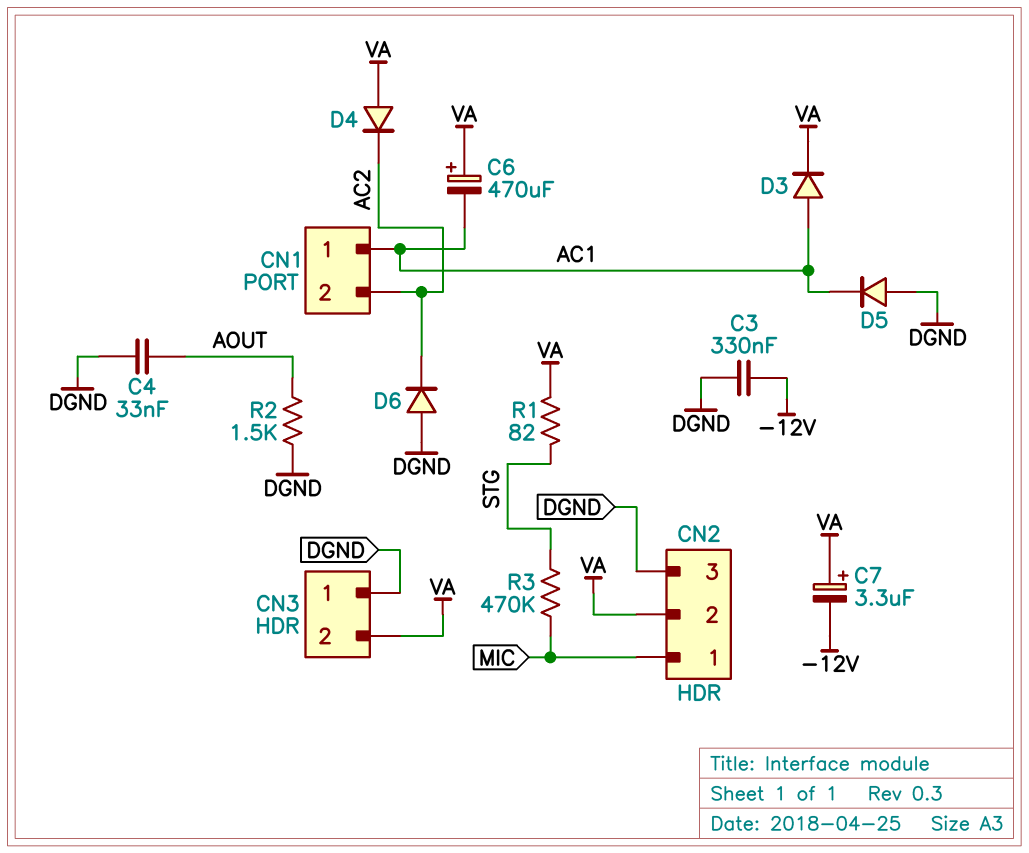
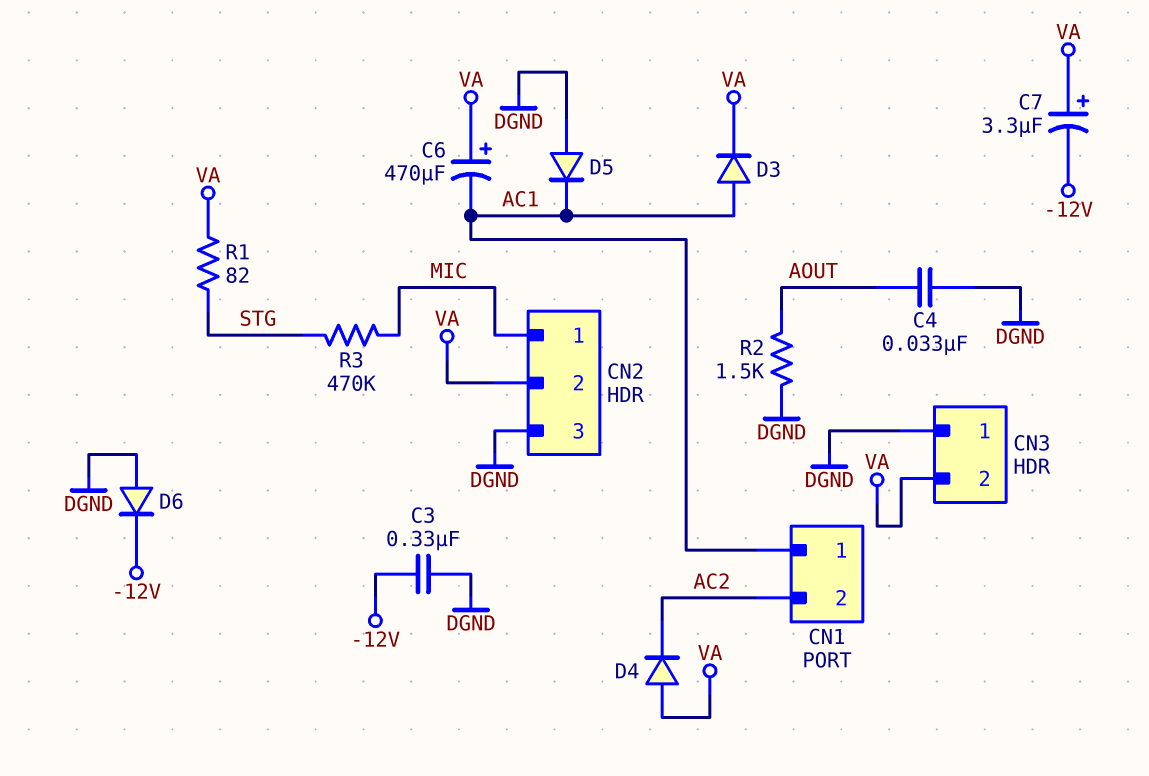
D6: diode (A DGND, K AC2) -> diode (A DGND, K -12V)

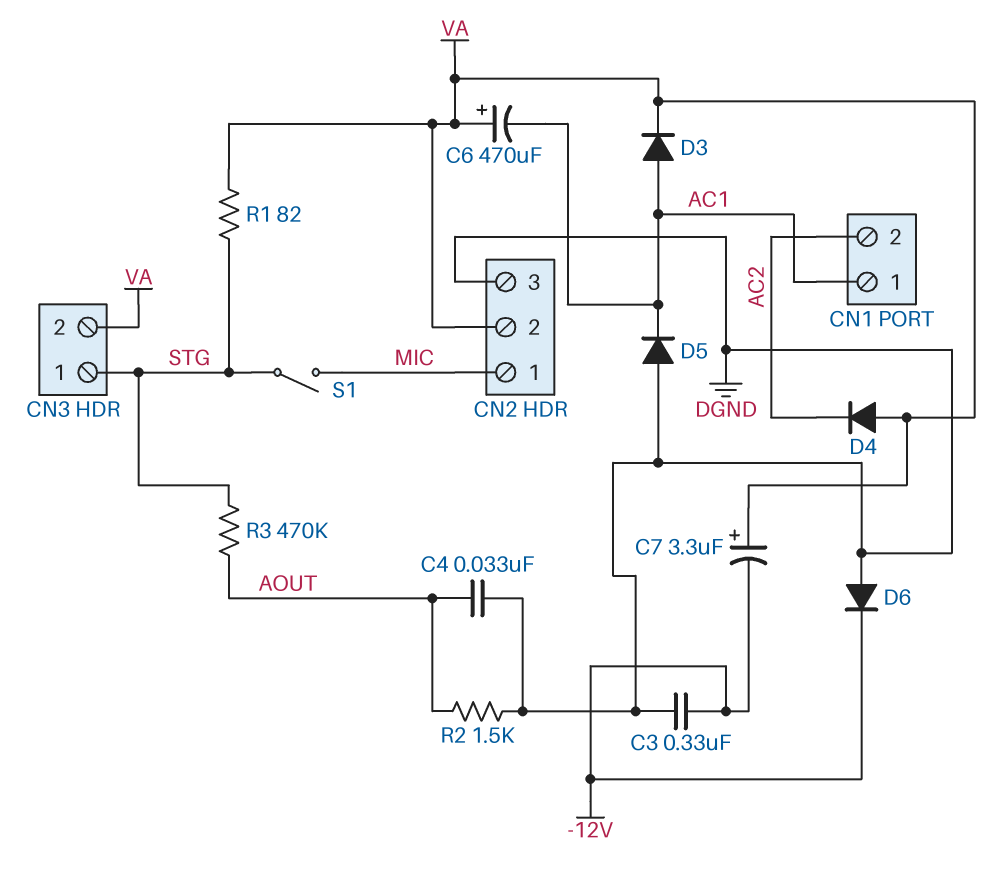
CN3 pin 1: DGND -> STG
R3: 470k (MIC, STG) -> 470k (AOUT, STG)
S1: none -> switch (MIC, STG)

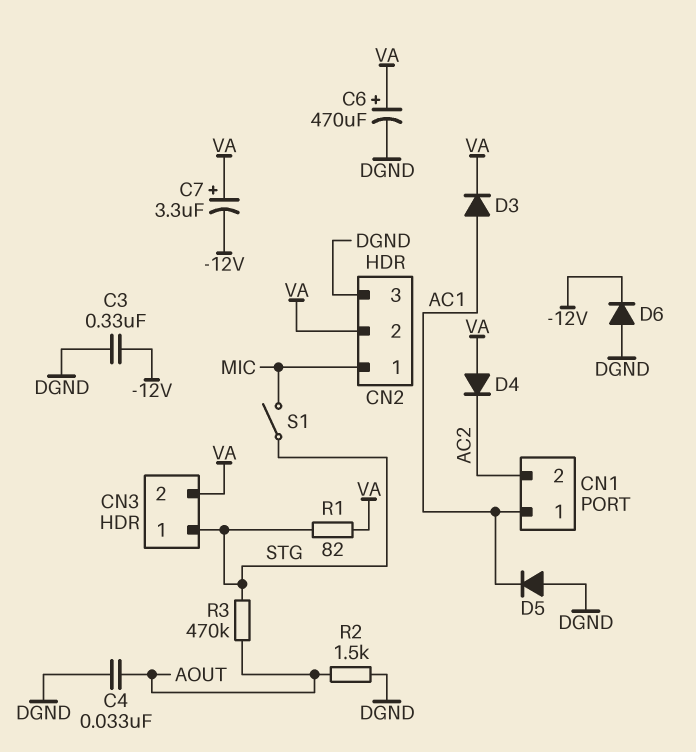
C6: 470uF (plus VA, minus AC1) -> 470uF (plus VA, minus DGND)

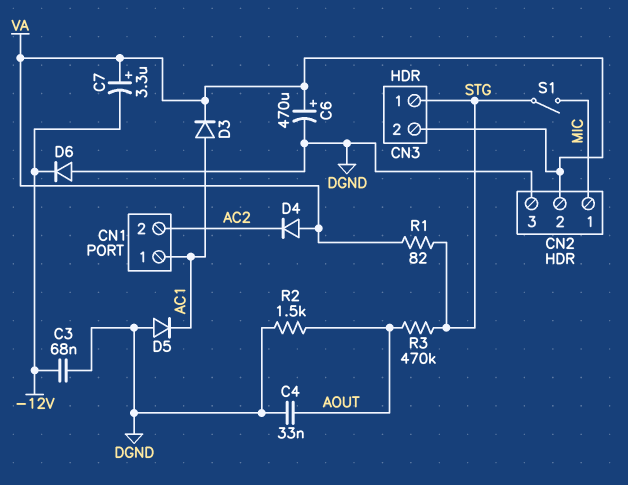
C3: 330nF (-12V, DGND) -> 68nF (-12V, DGND)

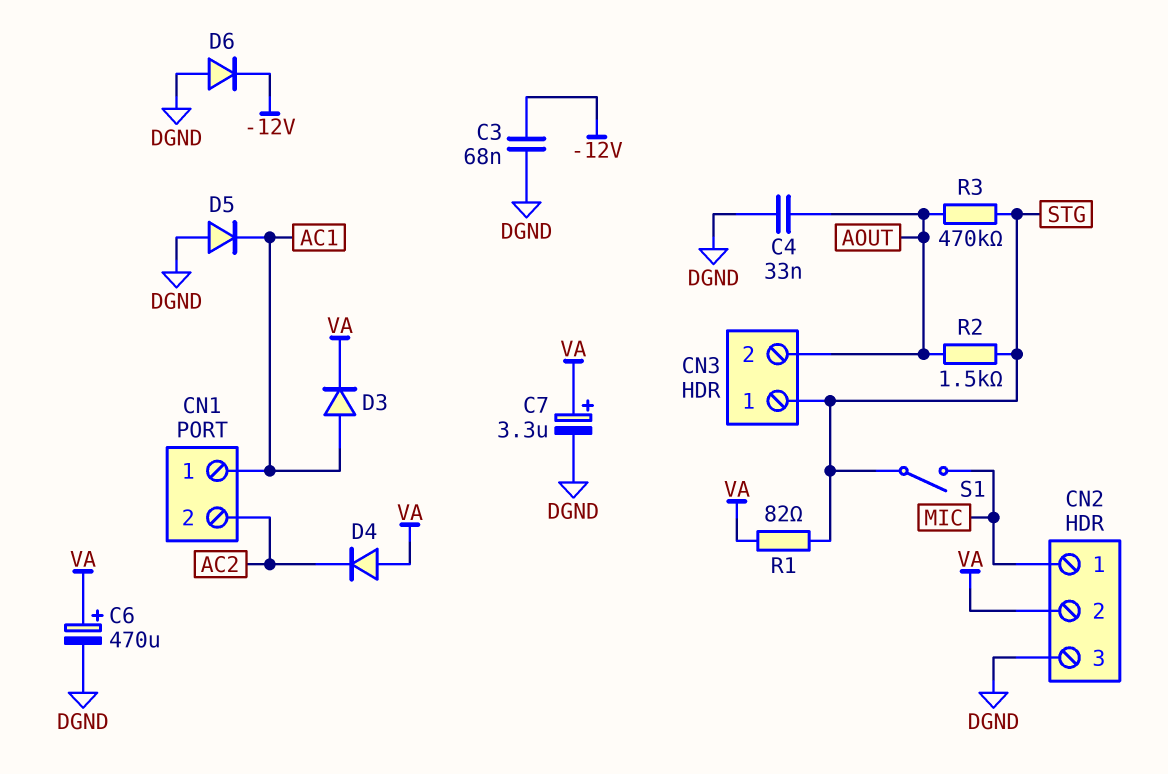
C7: 3.3uF (plus VA, minus -12V) -> 3.3uF (plus VA, minus DGND)
CN3 pin 2: VA -> AOUT
R2: 1.5k (AOUT, DGND) -> 1.5k (AOUT, STG)

